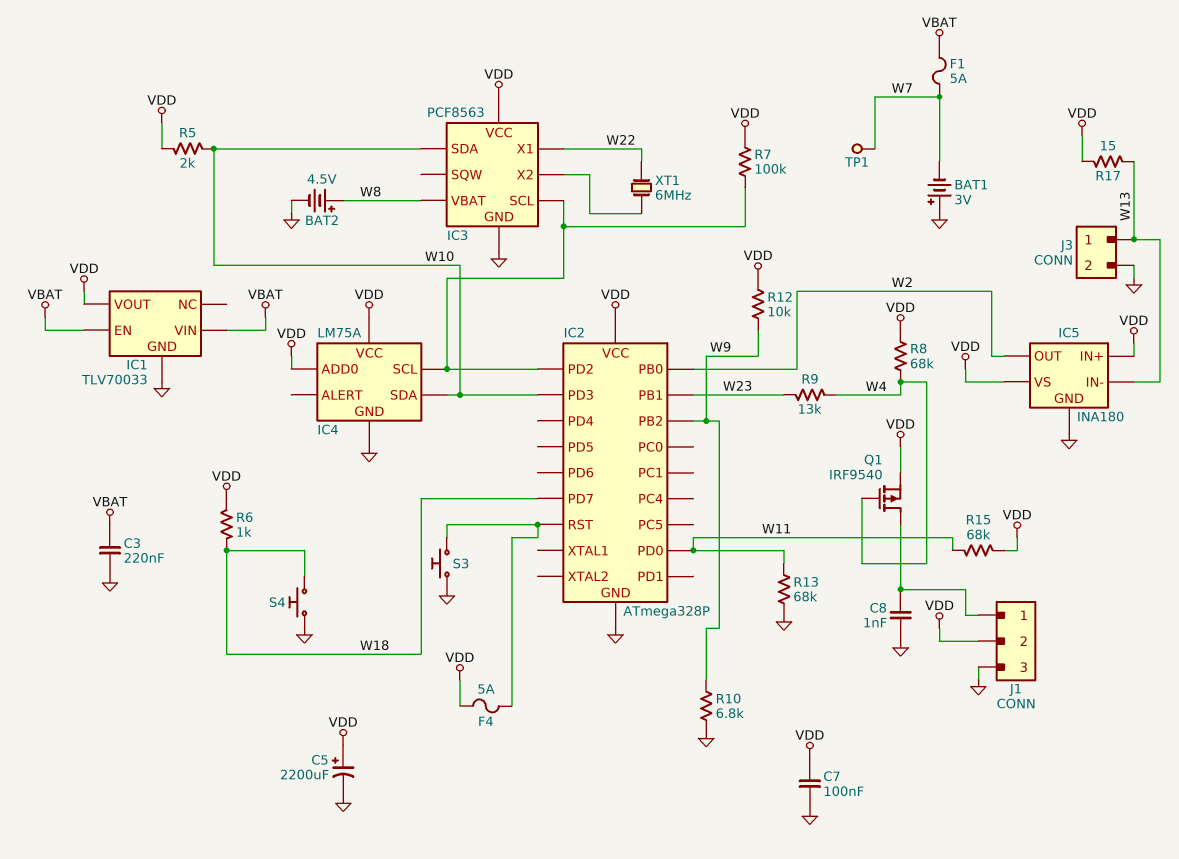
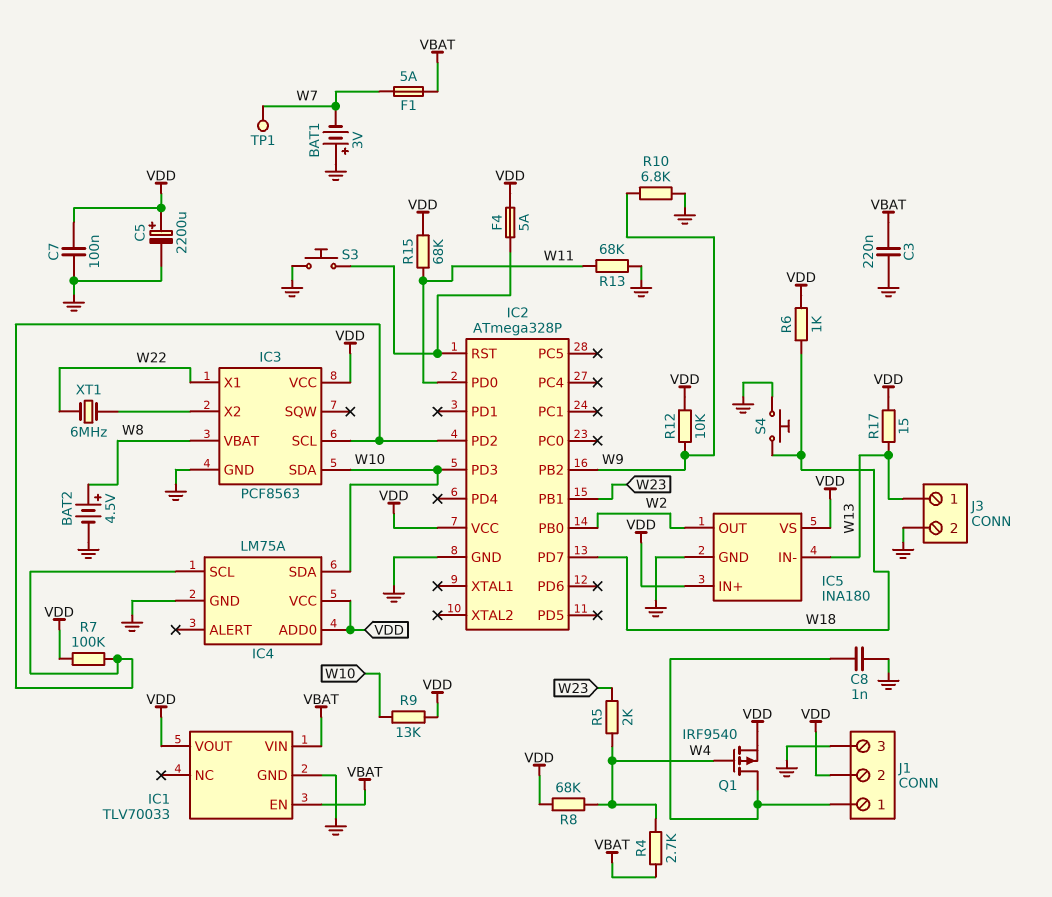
R4: none -> 2.7k (VBAT, W4)
R5: 2k (VDD, W10) -> 2k (W4, W23)
R9: 13k (W4, W23) -> 13k (VDD, W10)

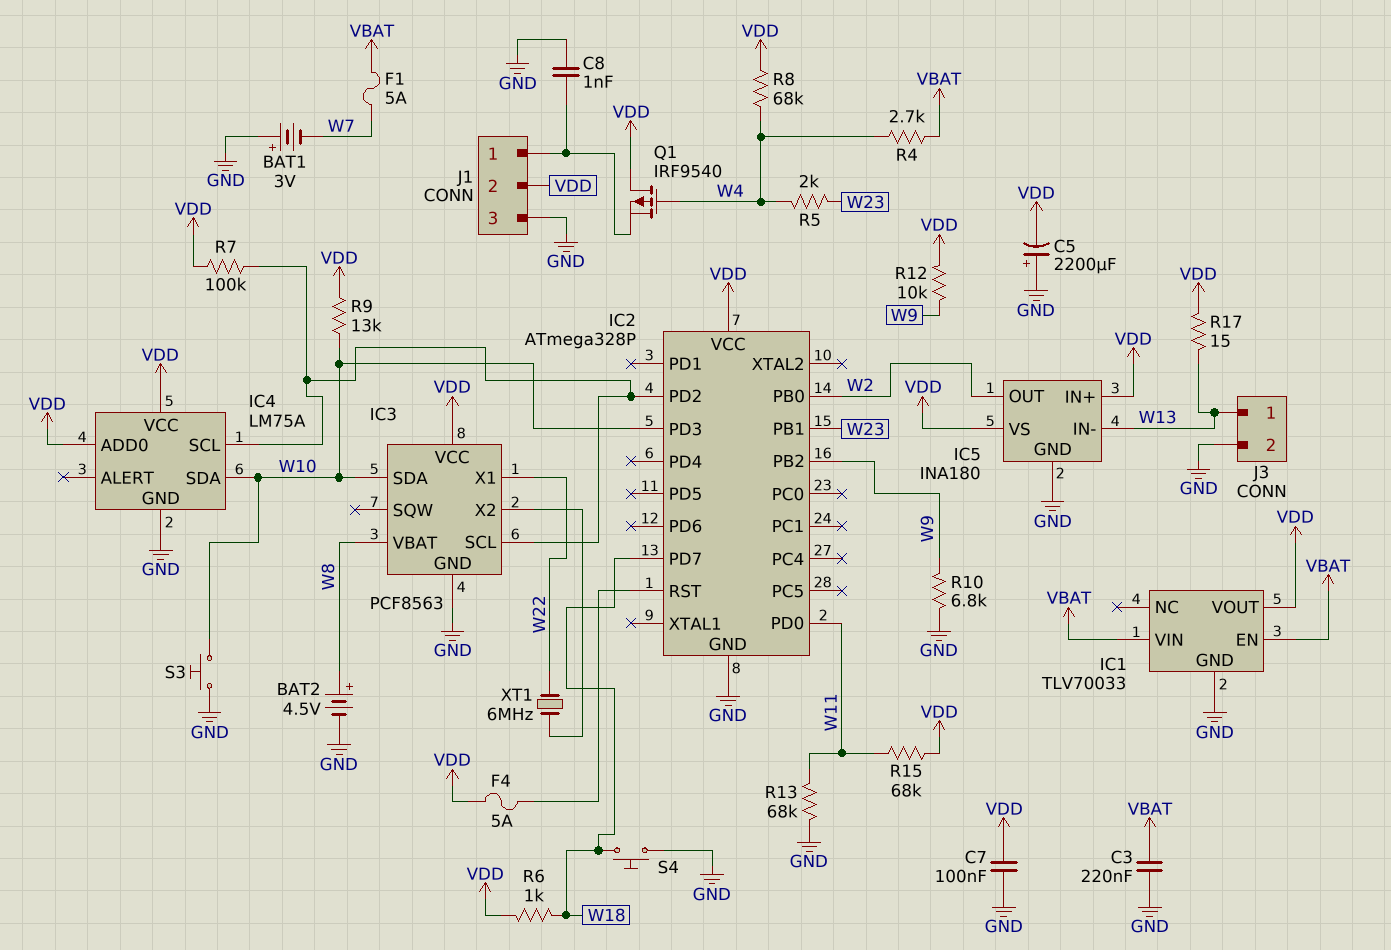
C5: 2200uF (plus VDD, minus GND) -> 2200uF (plus GND, minus VDD)
Q1: PMOS IRF9540 (G W4, D J1/1, S VDD) -> PMOS IRF9540 (G W4, D VDD, S J1/1)
S3: button (GND, IC2/RST) -> button (GND, W10)
TP1: test point (W7) -> none

